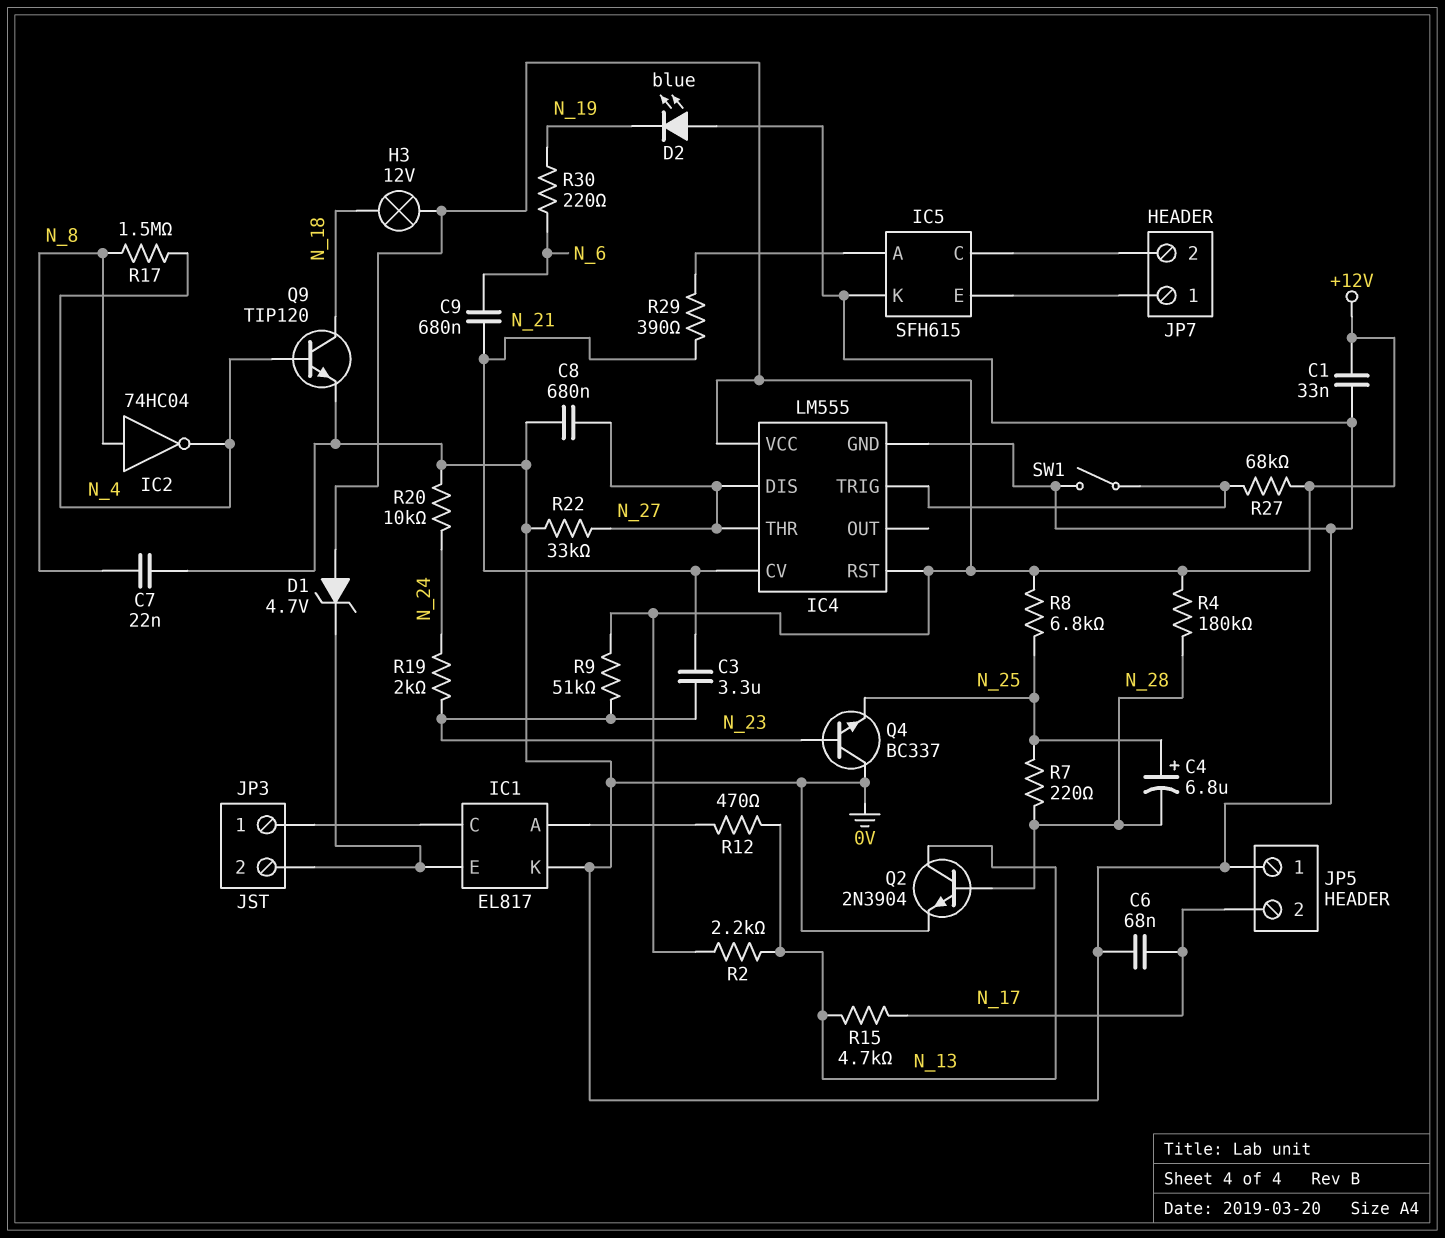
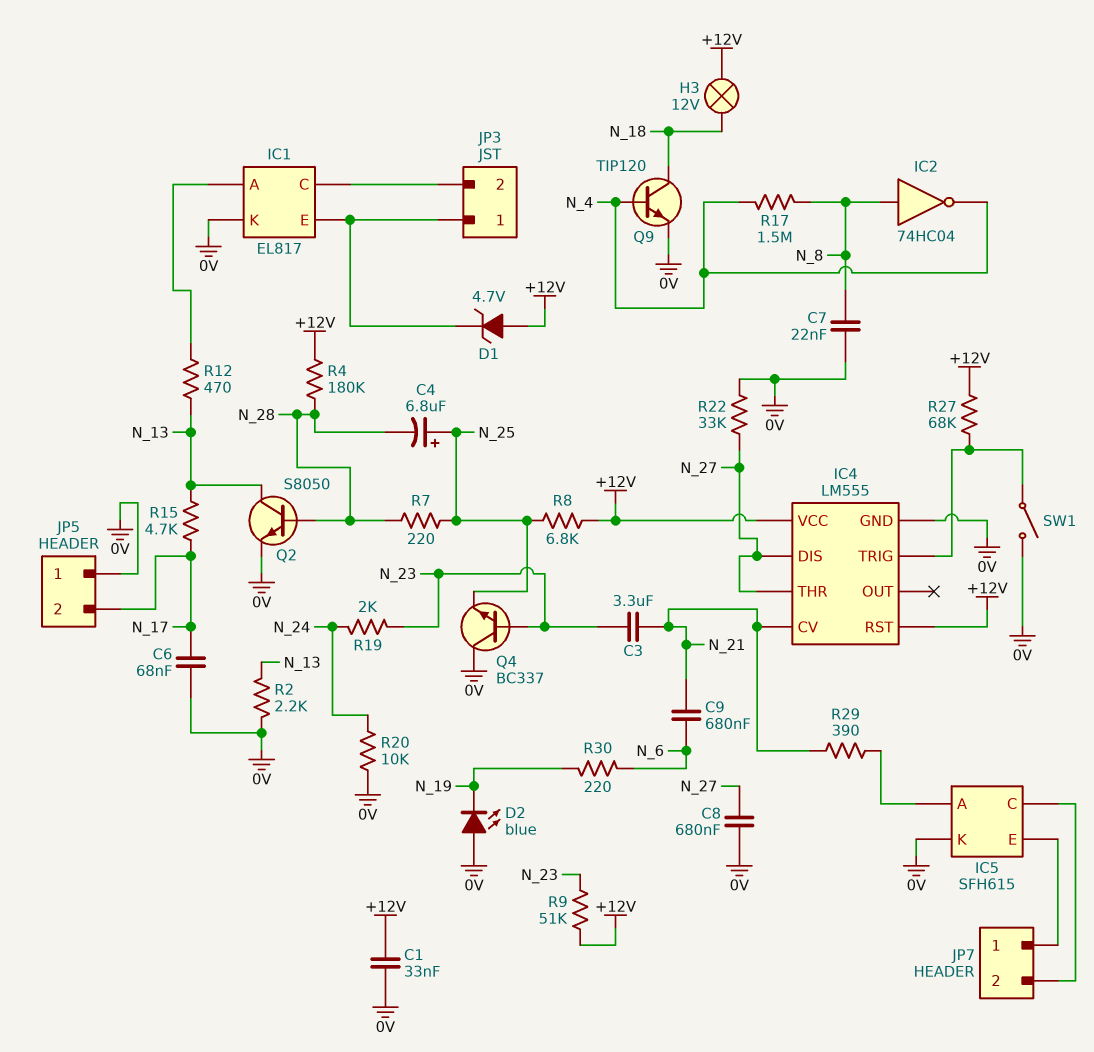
JP3 pin 1: IC1/C -> IC1/E
JP3 pin 2: IC1/E -> IC1/C
Q2: NPN 2N3904 (B N_28, C N_13, E 0V) -> NPN S8050 (B N_28, C N_13, E 0V)
R2: 2.2k (+12V, N_13) -> 2.2k (0V, N_13)

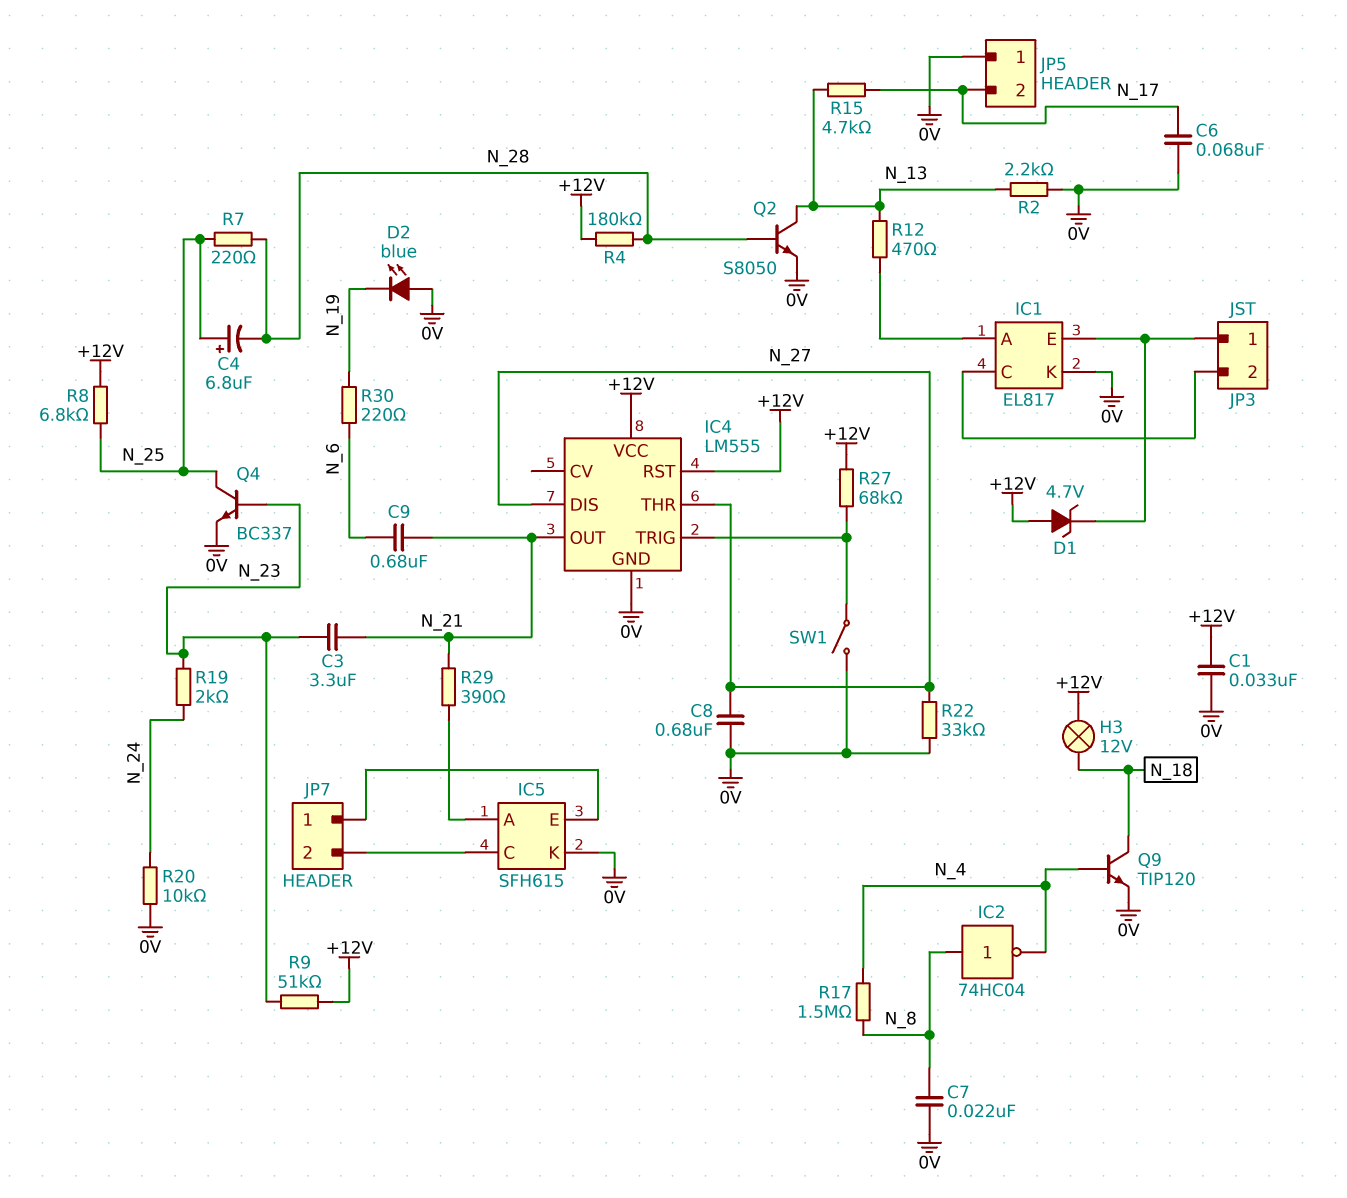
IC4 pin CV: N_21 -> none
IC4 pin OUT: none -> N_21
Q4: NPN BC337 (B N_23, C 0V, E N_25) -> NPN BC337 (B N_23, C N_25, E 0V)

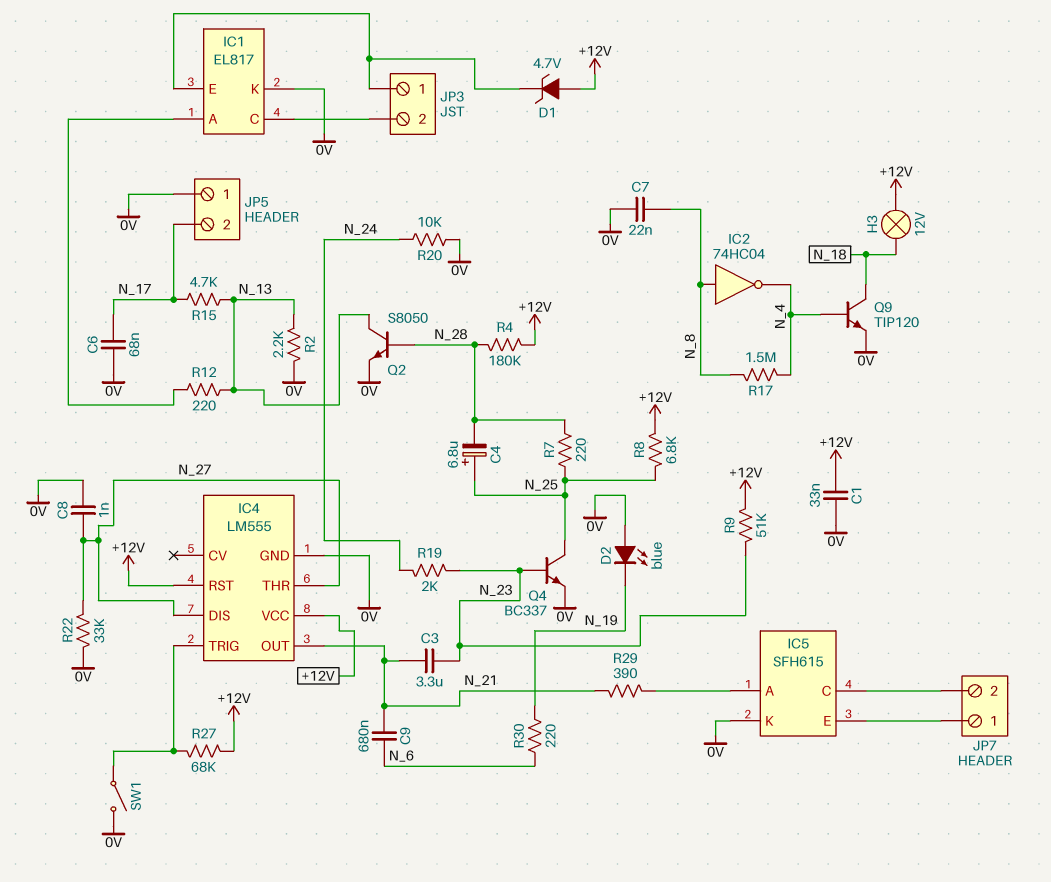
C8: 680nF (0V, N_27) -> 1nF (0V, N_27)
R12: 470 (IC1/A, N_13) -> 220 (IC1/A, N_13)

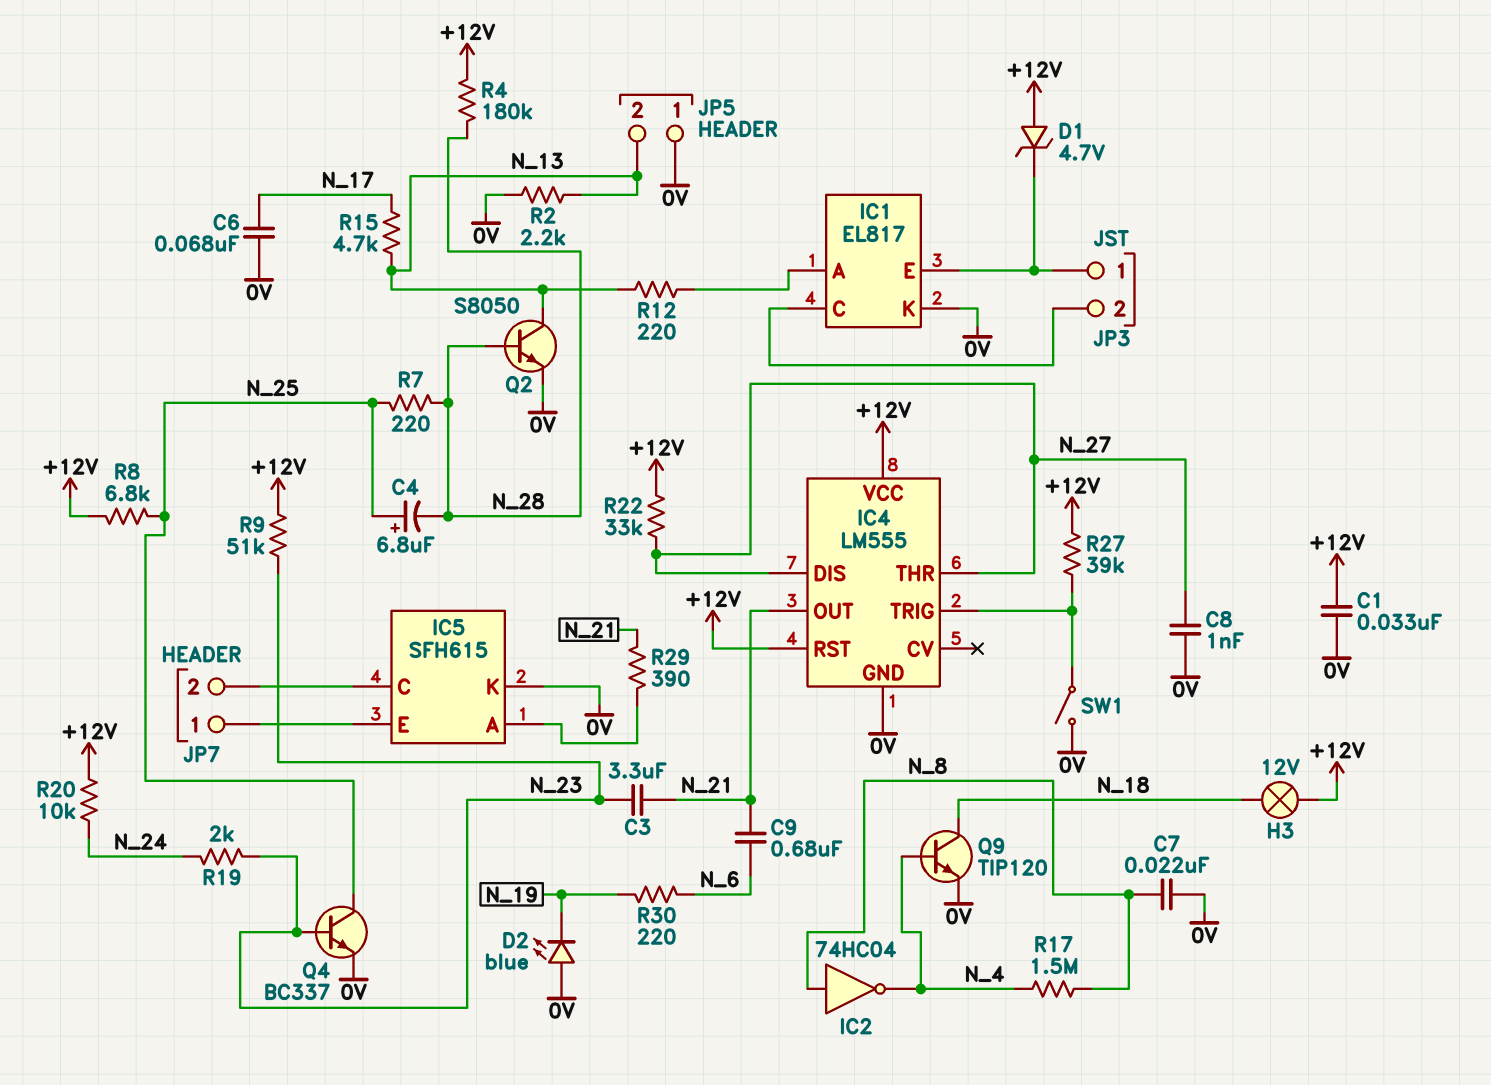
JP5 pin 2: N_17 -> N_13
R20: 10k (0V, N_24) -> 10k (+12V, N_24)
R22: 33k (0V, N_27) -> 33k (+12V, N_27)
R27: 68k (+12V, IC4/TRIG) -> 39k (+12V, IC4/TRIG)

